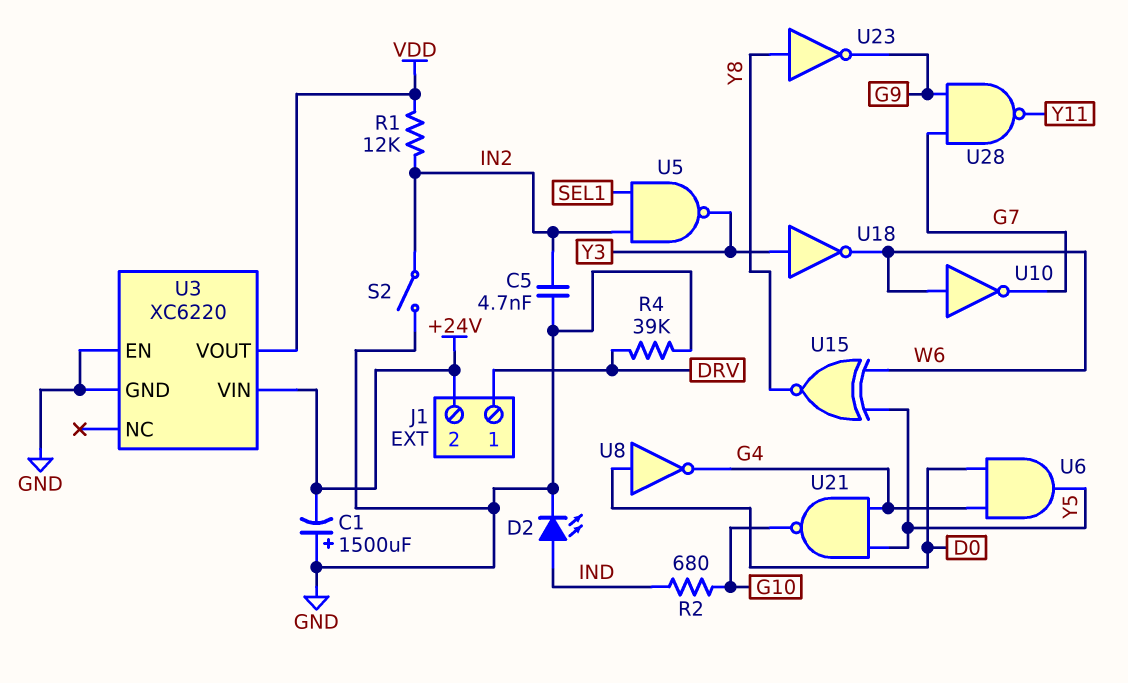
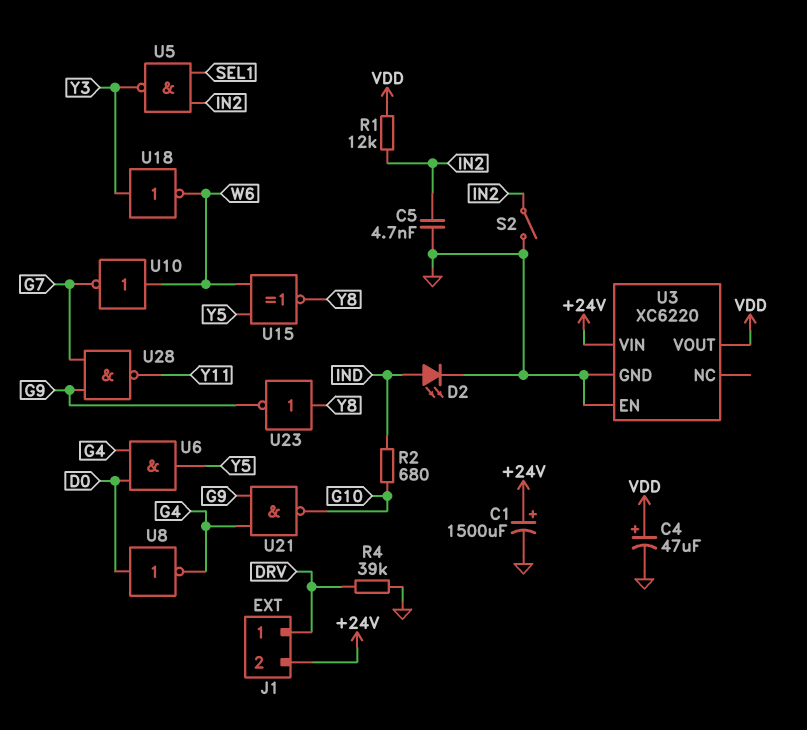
C1: 1500uF (plus GND, minus +24V) -> 1500uF (plus +24V, minus GND)
C4: none -> 47uF (plus VDD, minus GND)
U21: NAND (in G4, in Y5, out G10) -> NAND (in G4, in G9, out G10)

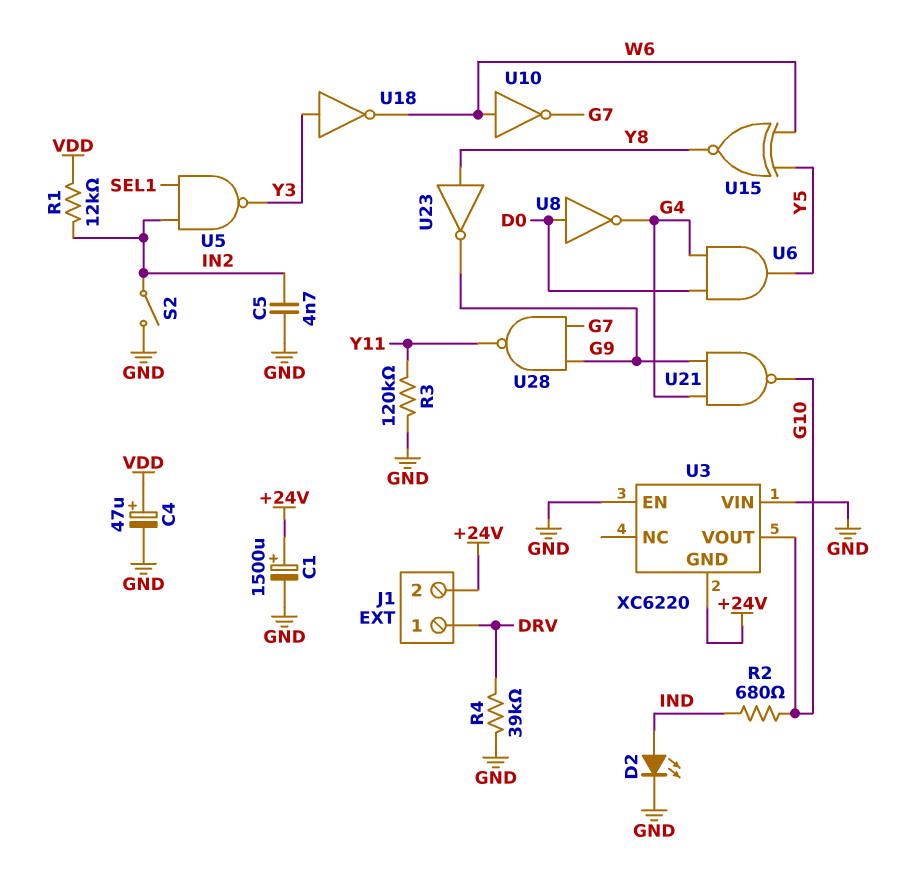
R3: none -> 120k (GND, Y11)
U3 pin GND: GND -> +24V
U3 pin VIN: +24V -> GND
U3 pin VOUT: VDD -> G10

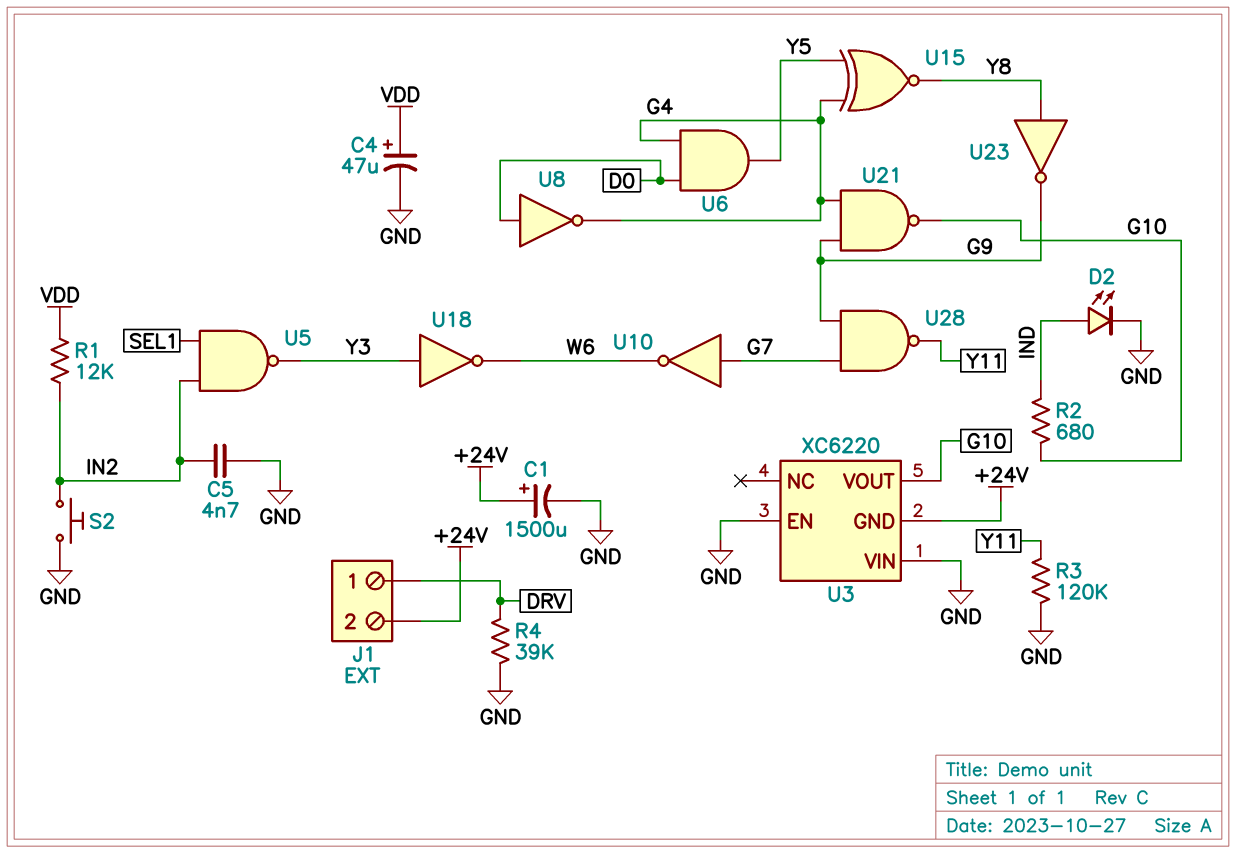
S2: switch (GND, IN2) -> button (GND, IN2)
U10: NOT (in W6, out G7) -> NOT (in G7, out W6)
U15: XNOR (in W6, in Y5, out Y8) -> XNOR (in G4, in Y5, out Y8)

